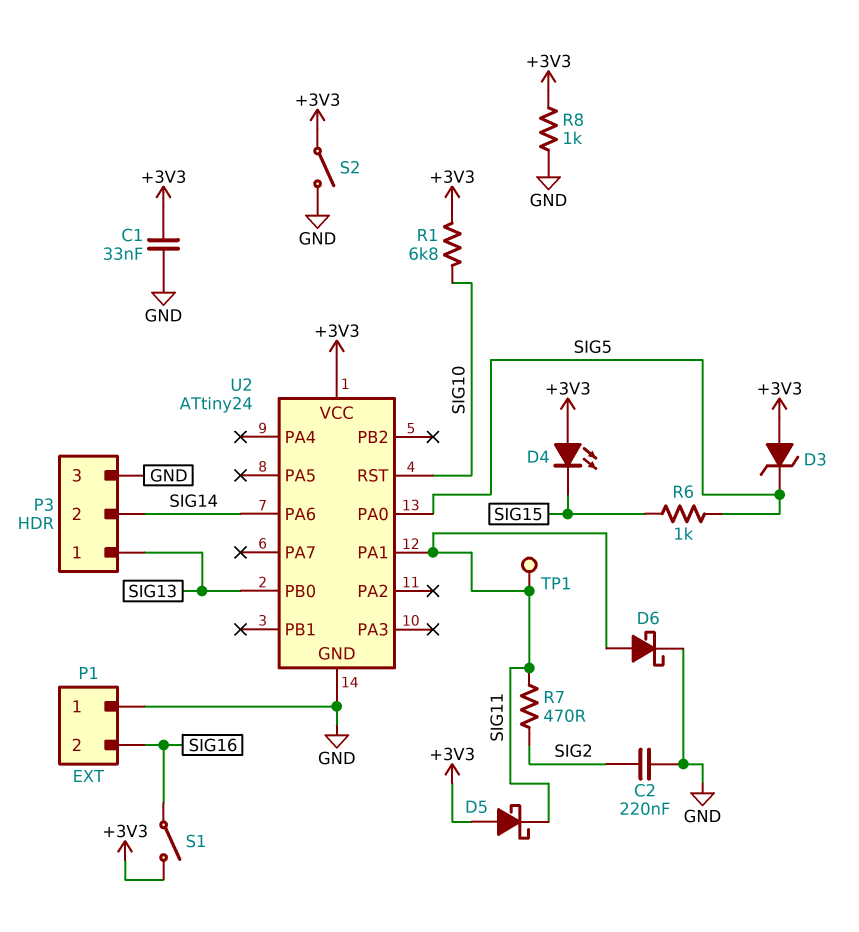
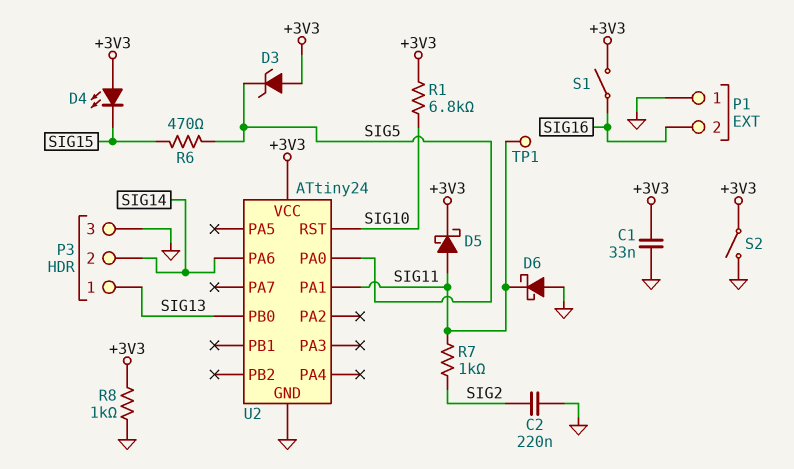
D5: schottky (A +3V3, K SIG11) -> schottky (A SIG11, K +3V3)
D6: schottky (A SIG11, K GND) -> schottky (A GND, K SIG11)
R6: 1k (SIG5, SIG15) -> 470 (SIG5, SIG15)
R7: 470 (SIG2, SIG11) -> 1k (SIG2, SIG11)

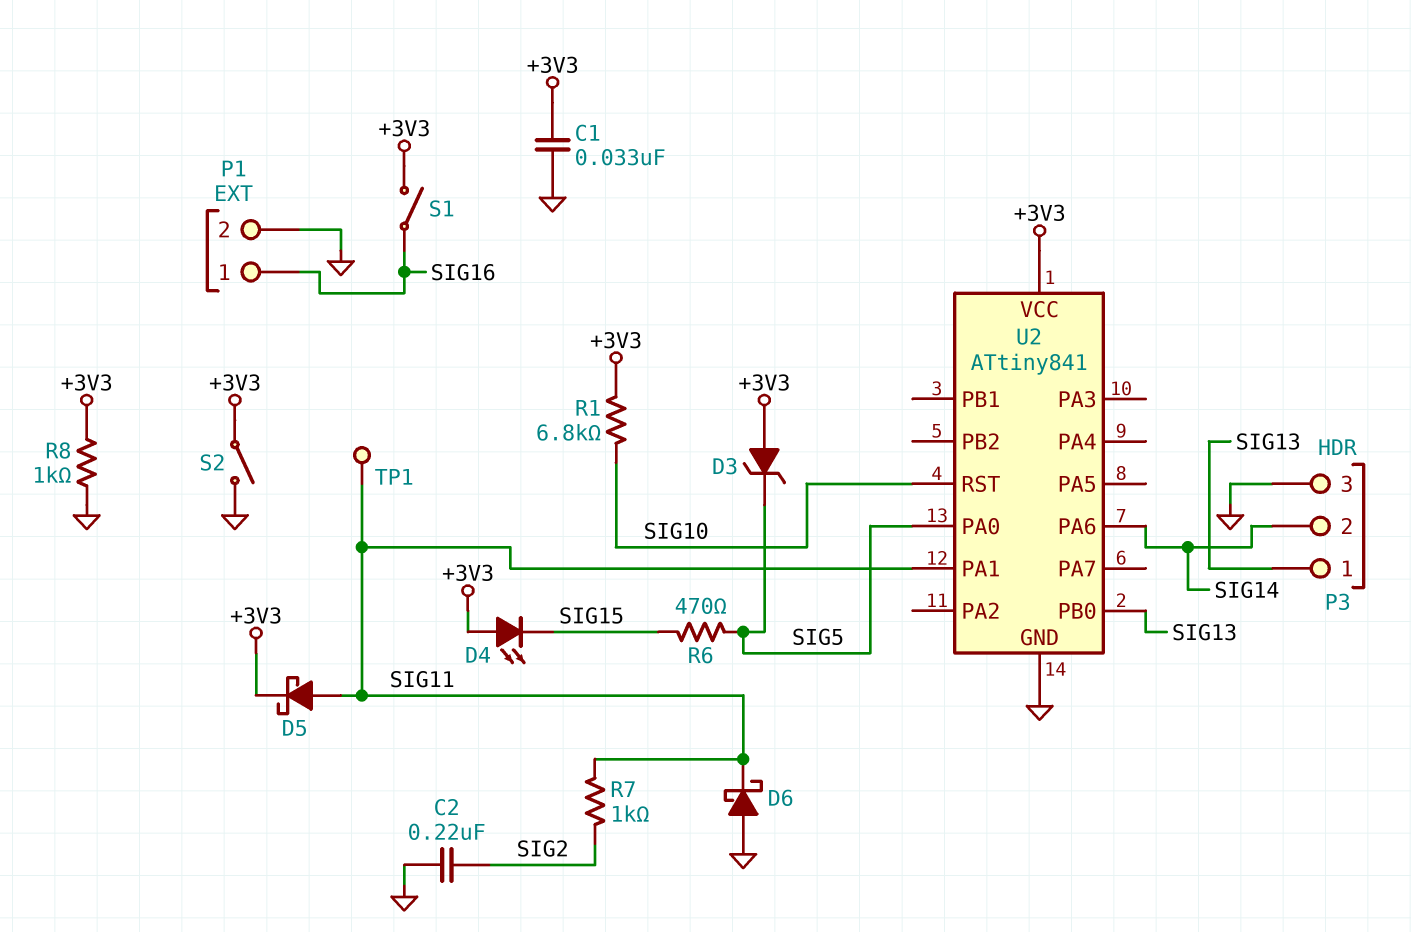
P1 pin 1: GND -> SIG16
P1 pin 2: SIG16 -> GND
U2: ATtiny24 -> ATtiny841

